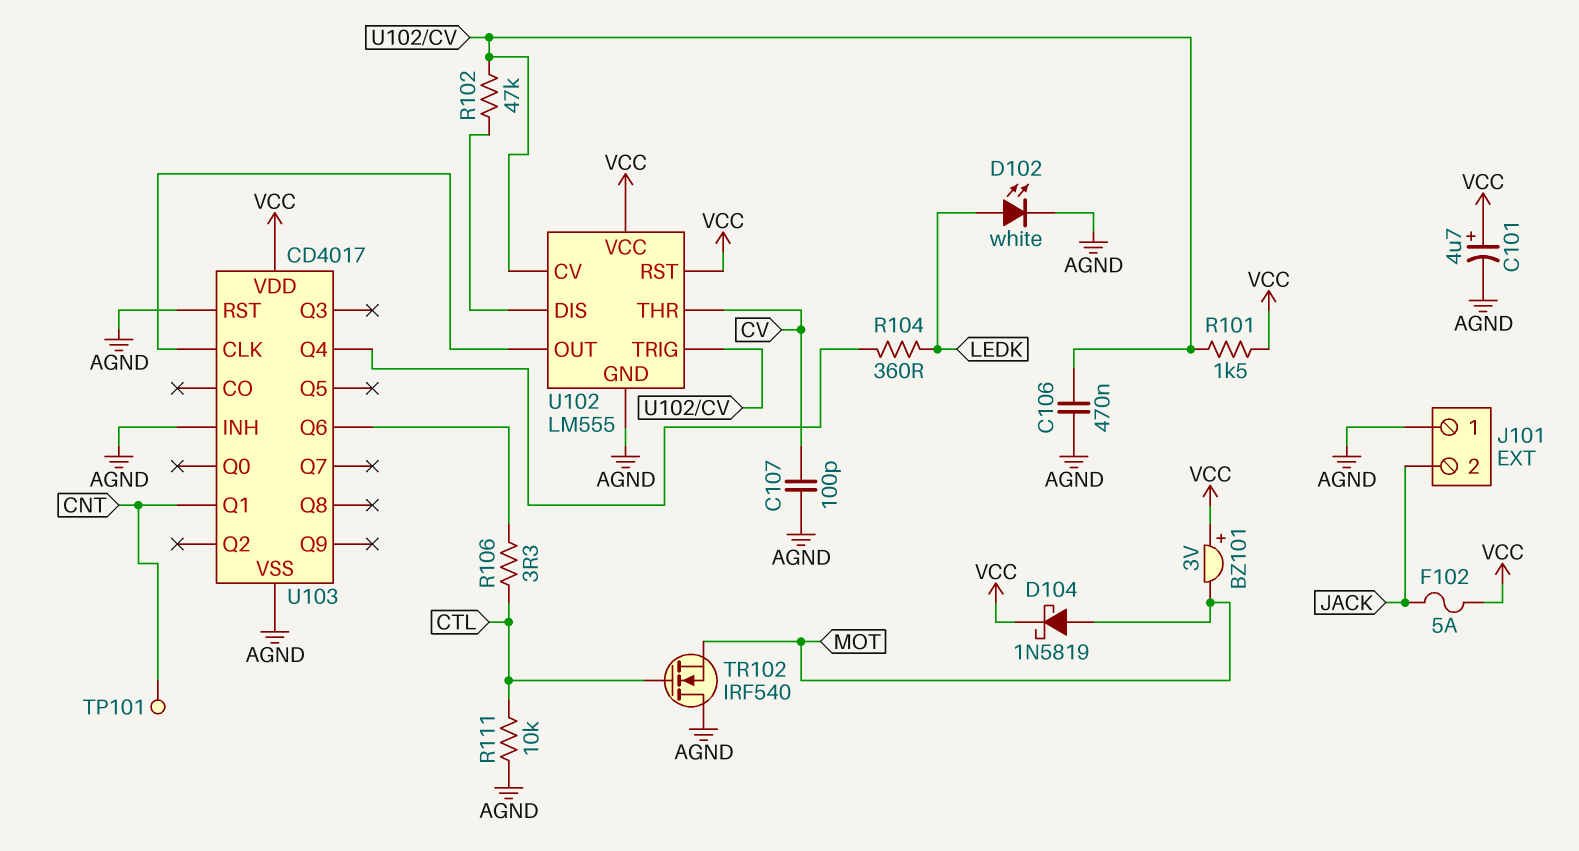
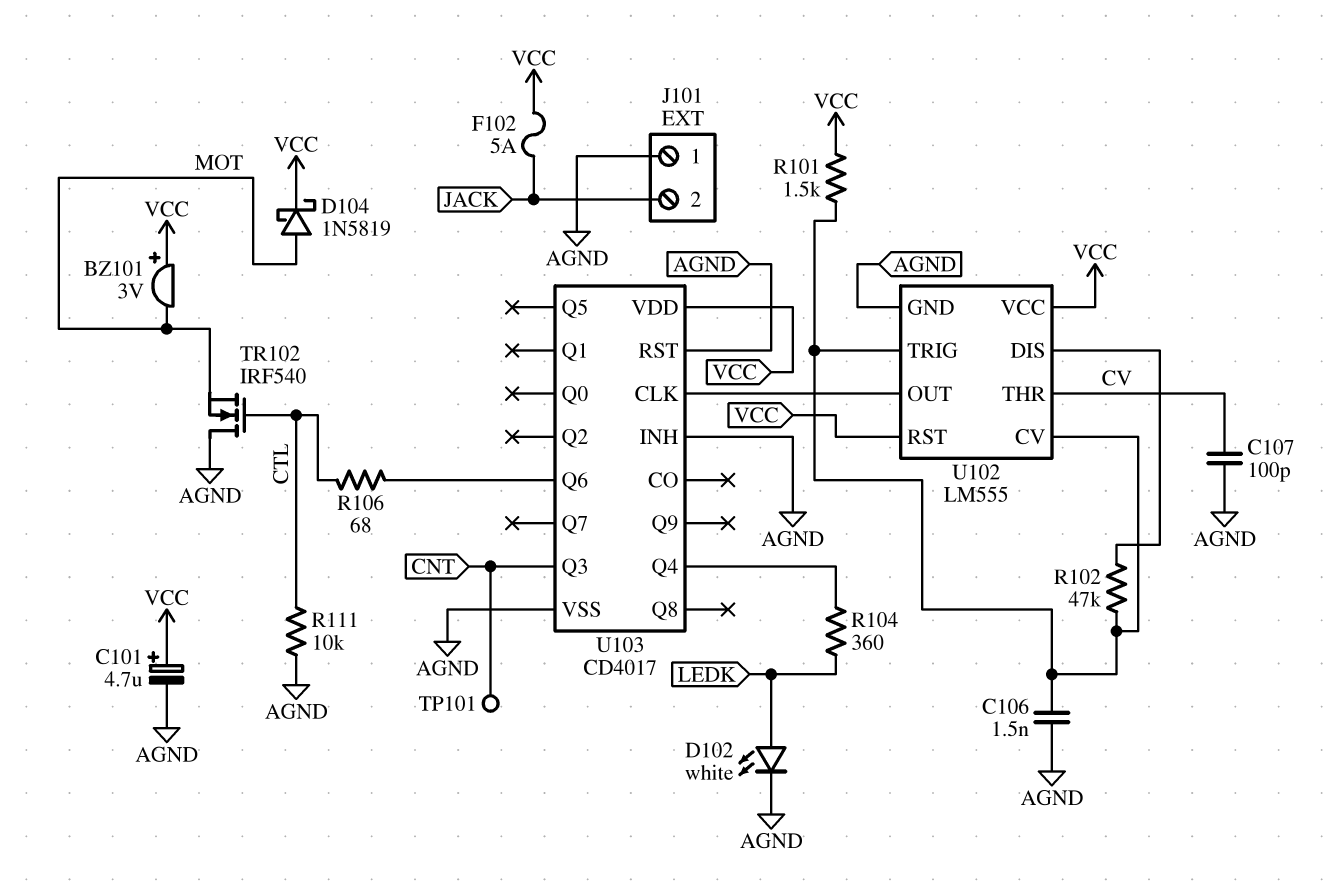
C106: 470nF (AGND, U102/CV) -> 1.5nF (AGND, U102/CV)
R106: 3.3 (CTL, U103/Q6) -> 68 (CTL, U103/Q6)
U103 pin Q1: CNT -> none
U103 pin Q3: none -> CNT

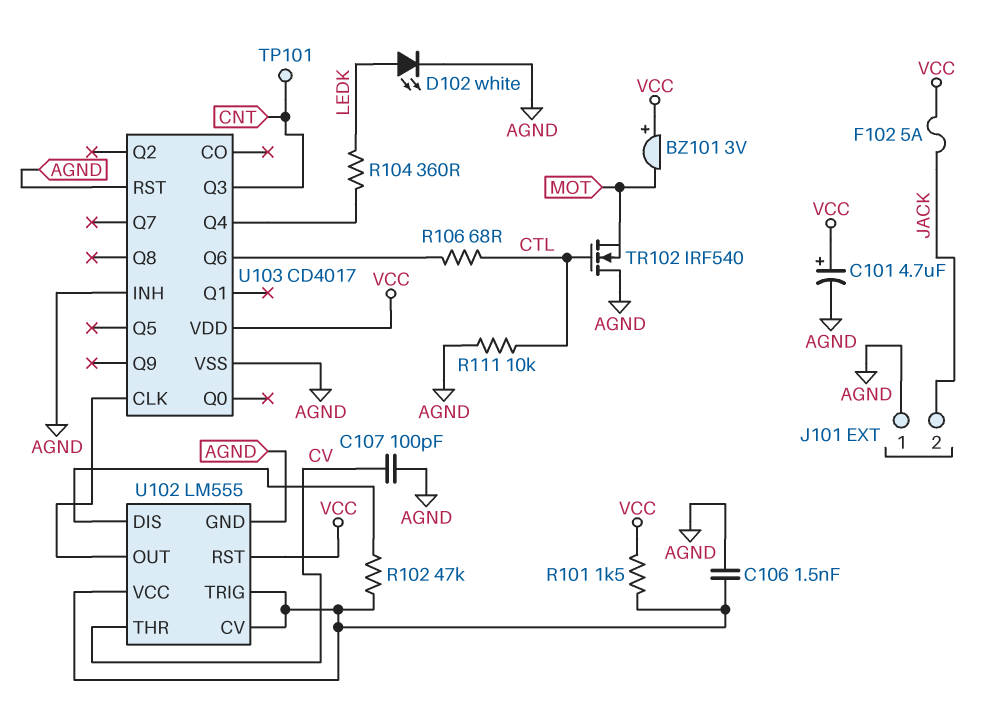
D104: schottky 1N5819 (A MOT, K VCC) -> none
U102 pin VCC: VCC -> U102/CV

